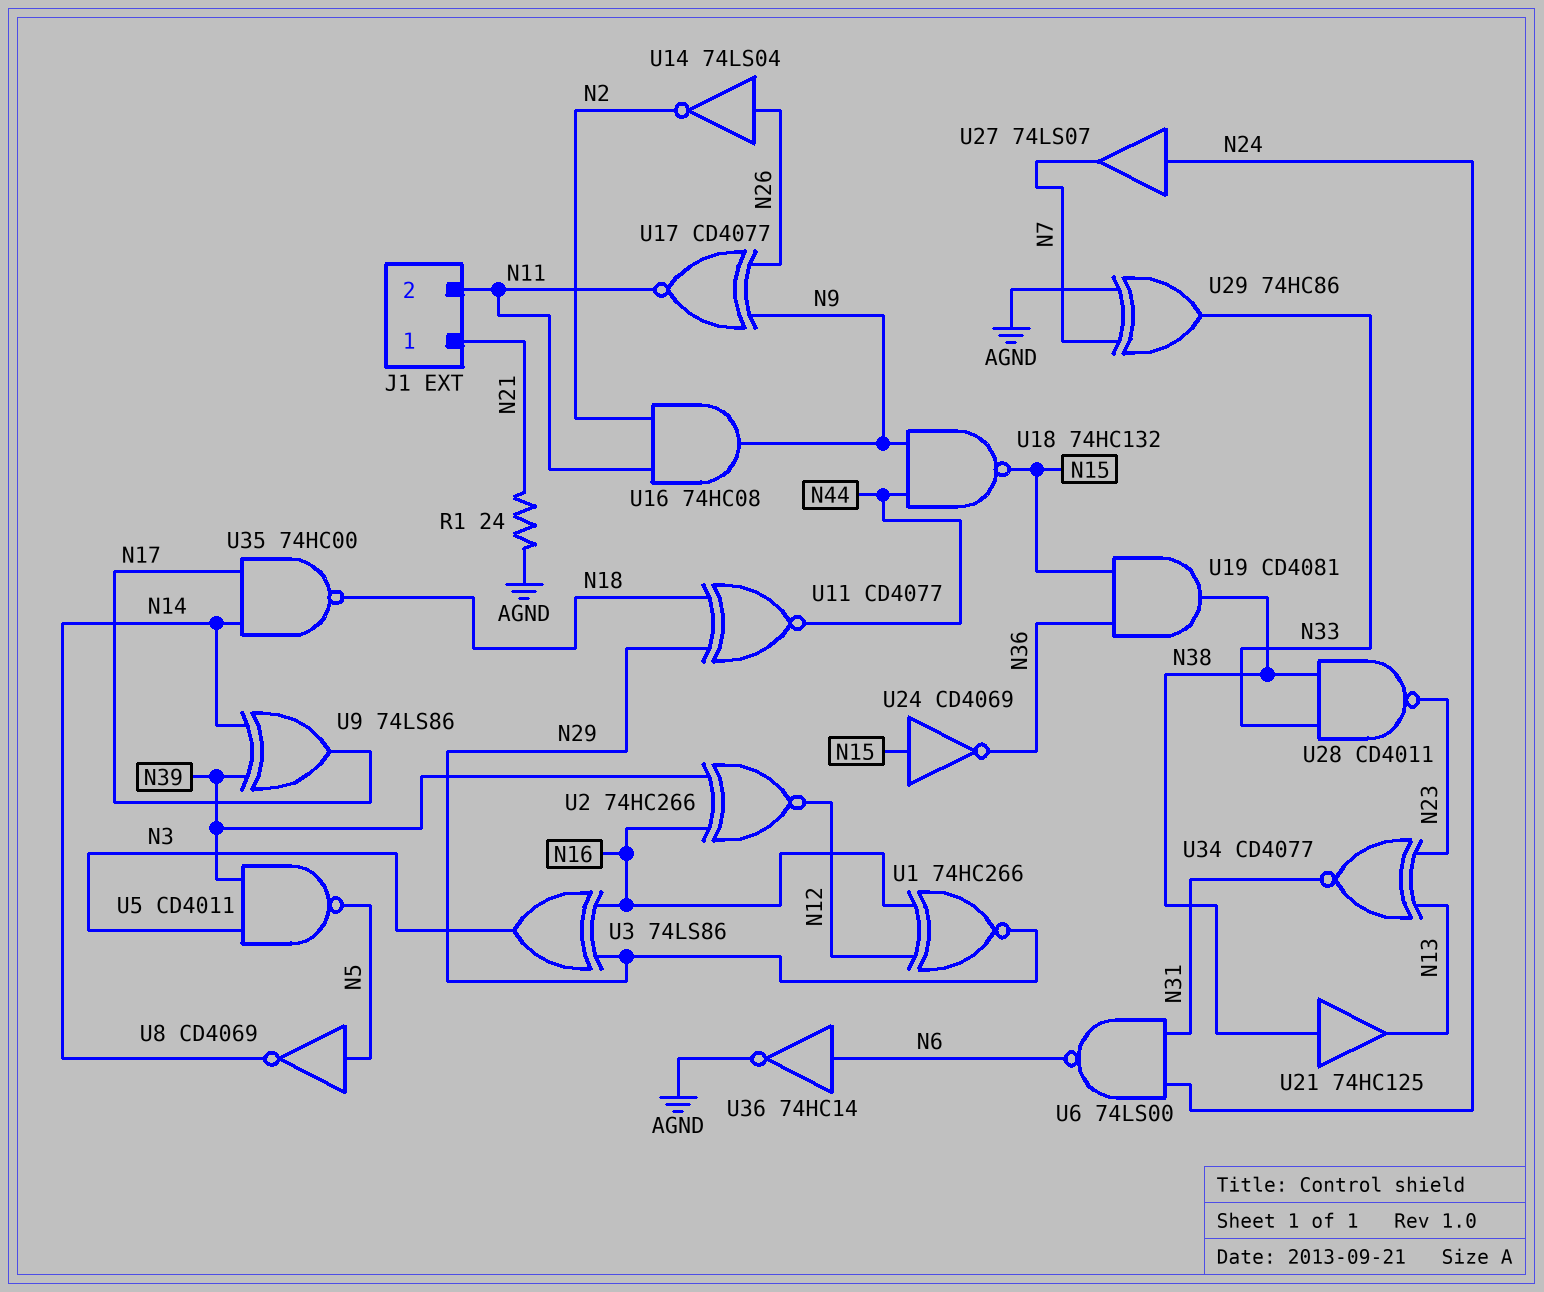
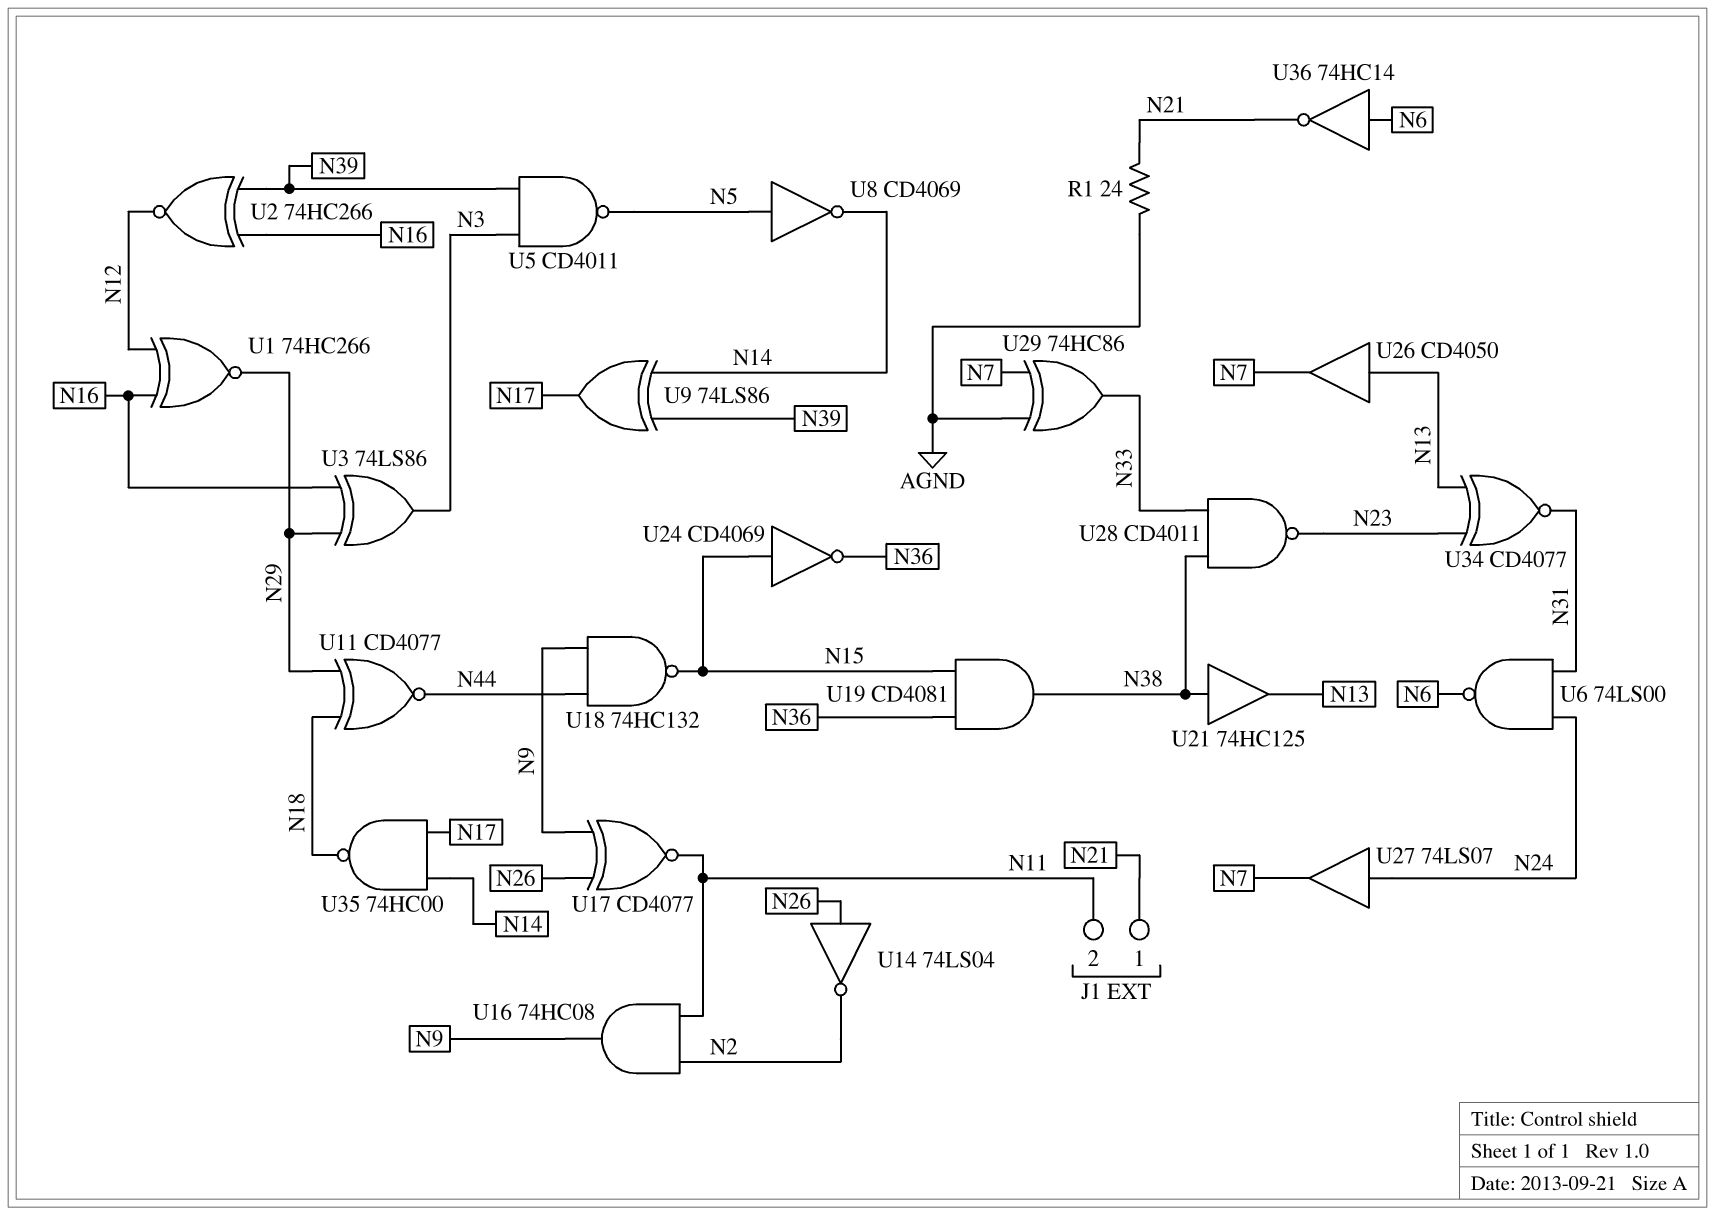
U26: none -> buffer CD4050 (in N13, out N7)
U36: NOT 74HC14 (in N6, out AGND) -> NOT 74HC14 (in N6, out N21)

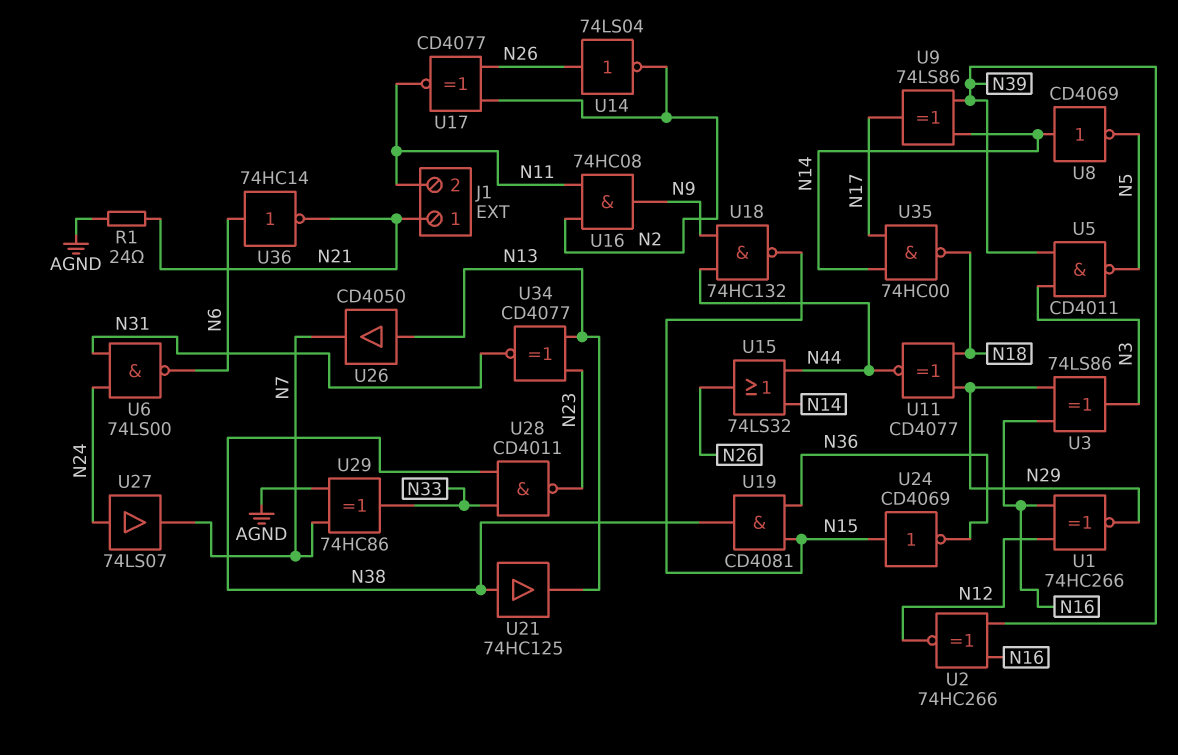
U8: NOT CD4069 (in N5, out N14) -> NOT CD4069 (in N14, out N5)
U15: none -> OR 74LS32 (in N14, in N44, out N26)
U17: XNOR CD4077 (in N9, in N26, out N11) -> XNOR CD4077 (in N2, in N26, out N11)

